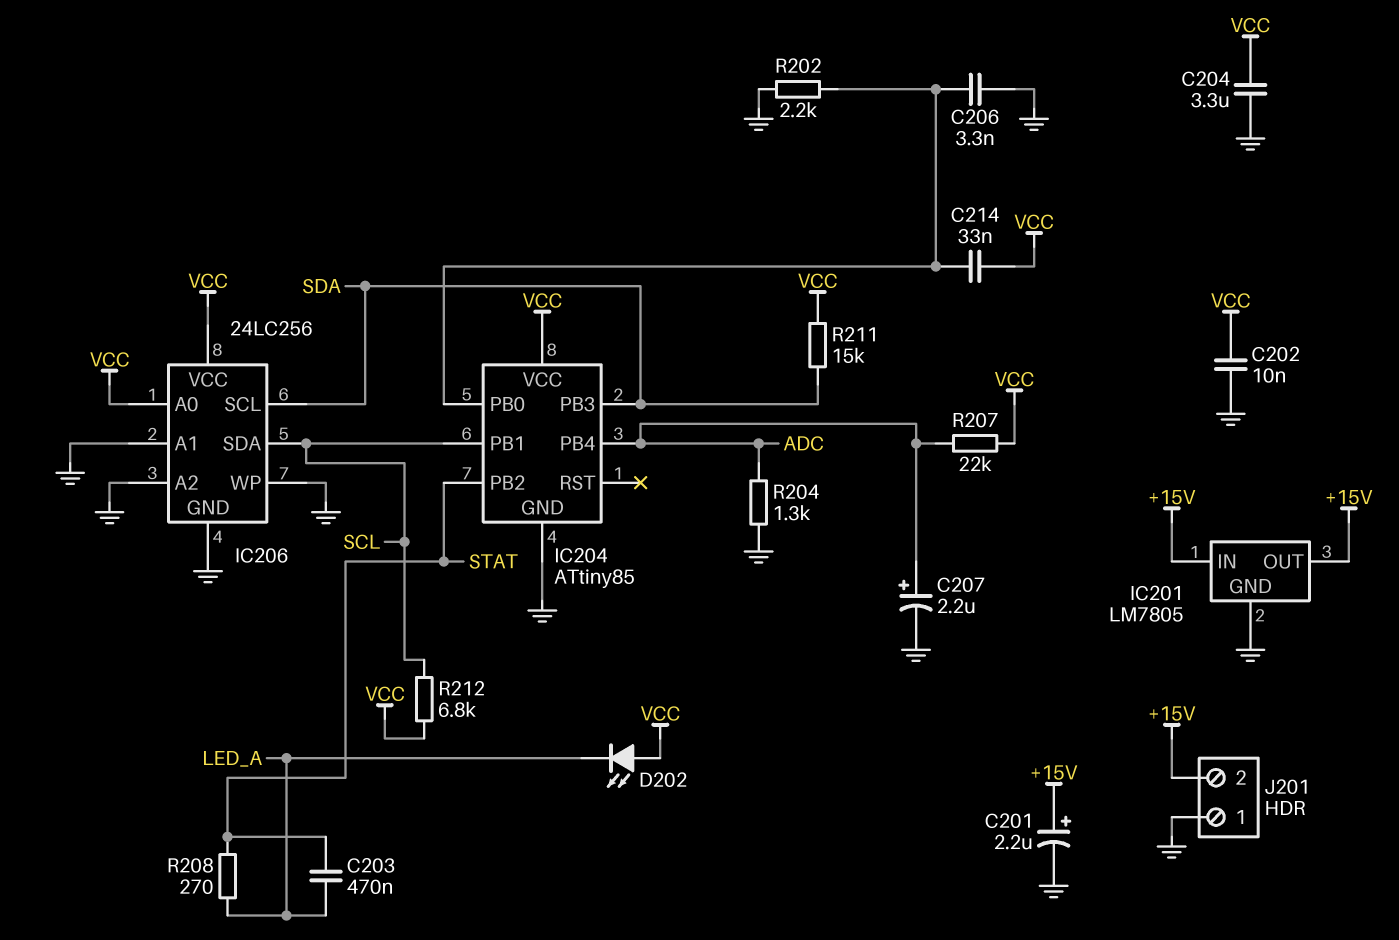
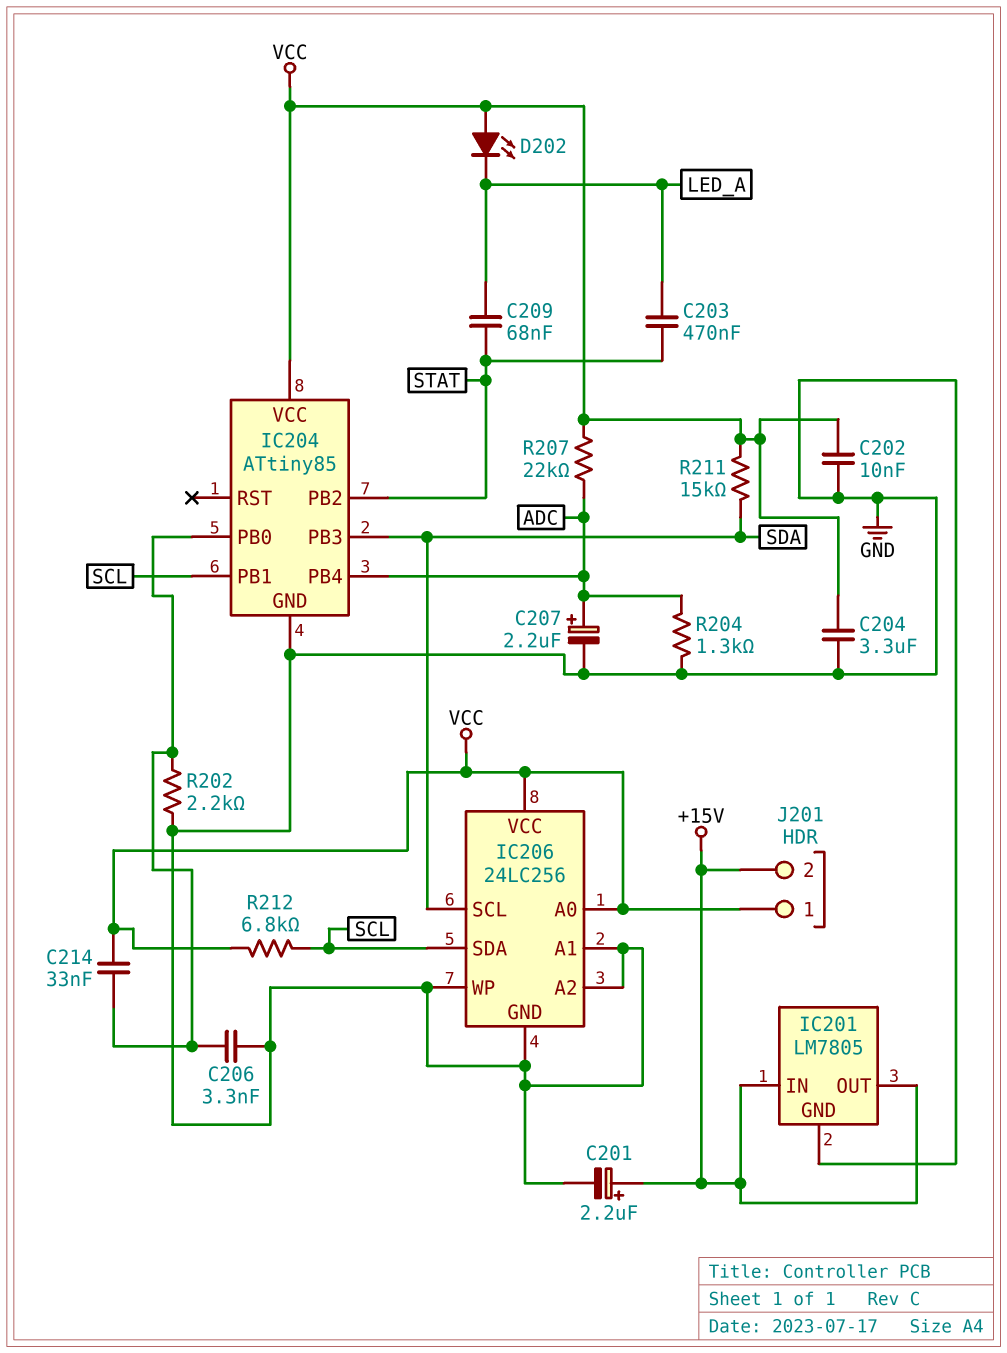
C209: none -> 68nF (LED_A, STAT)
J201 pin 1: GND -> VCC
R208: 270 (LED_A, STAT) -> none

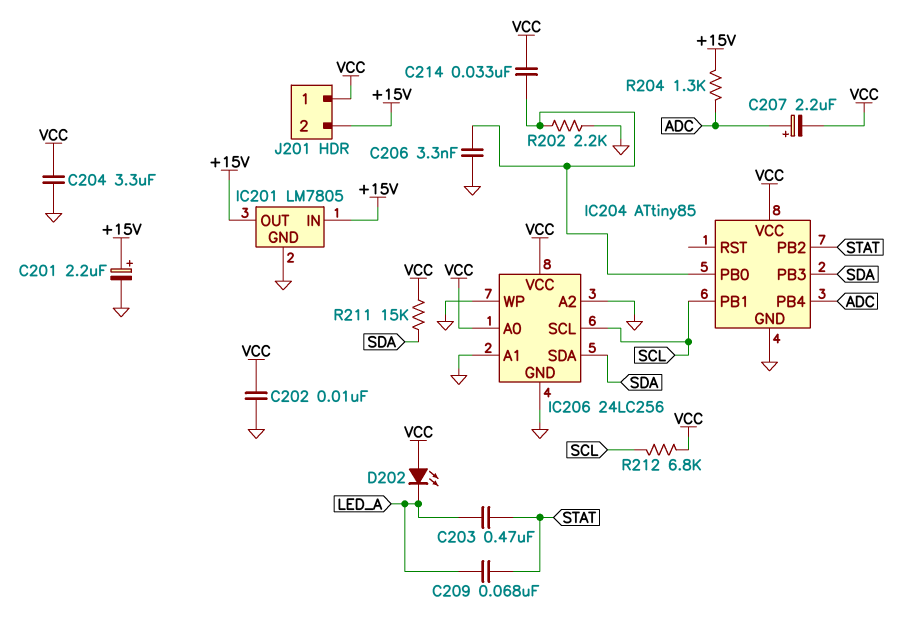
C207: 2.2uF (plus ADC, minus GND) -> 2.2uF (plus ADC, minus VCC)
IC206 pin SCL: SDA -> SCL
IC206 pin SDA: SCL -> SDA
R204: 1.3k (ADC, GND) -> 1.3k (+15V, ADC)
R207: 22k (ADC, VCC) -> none

